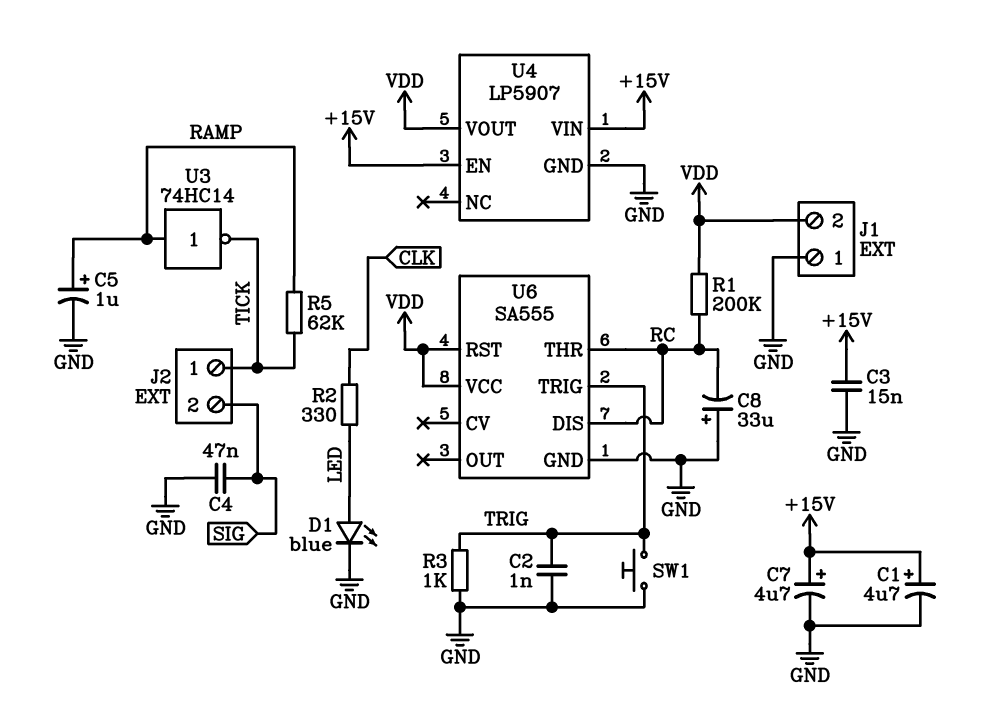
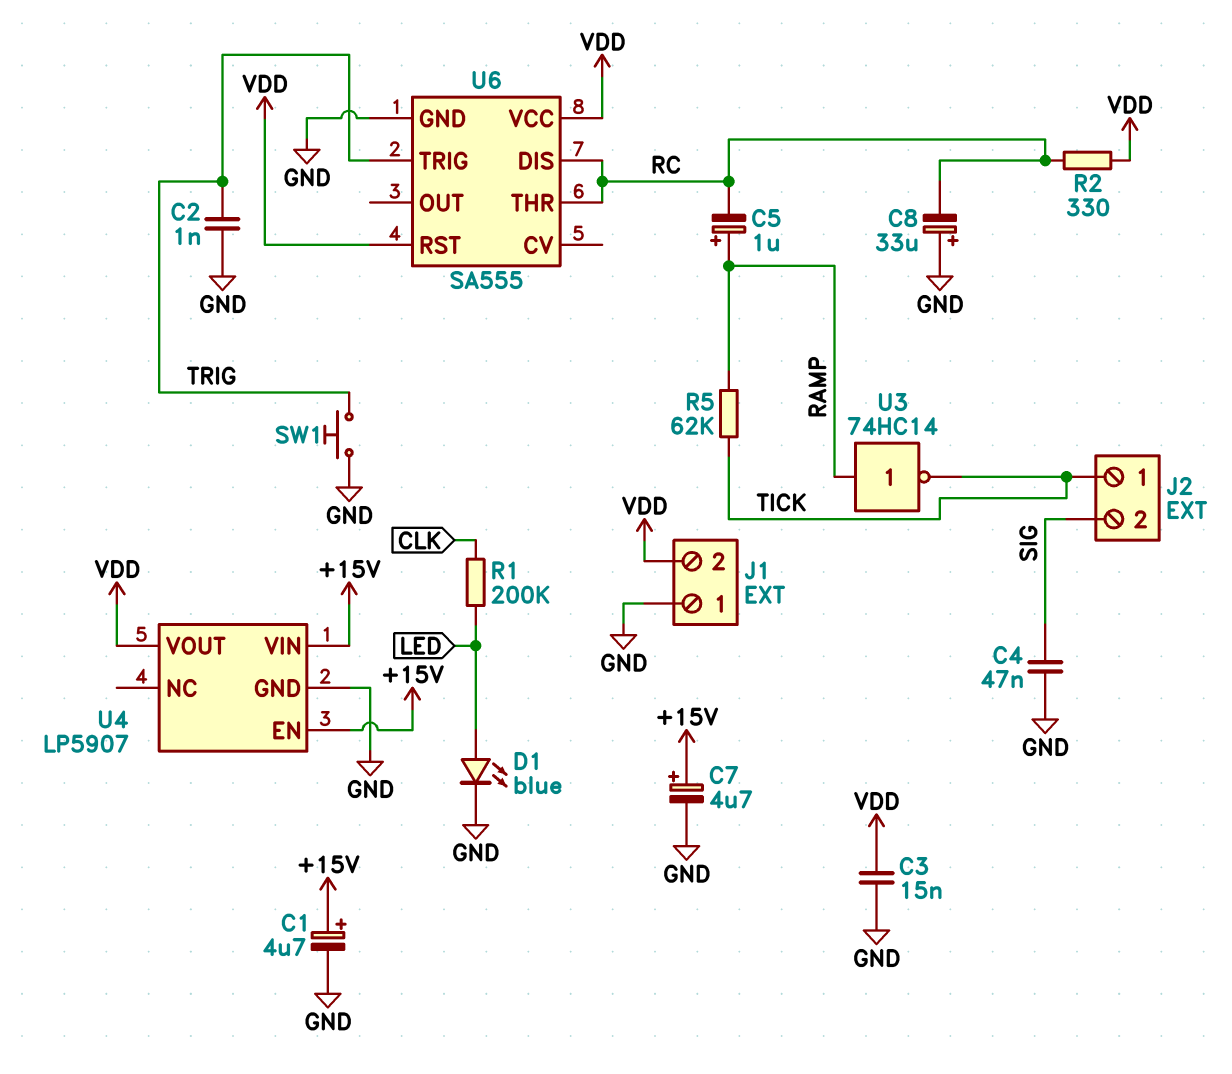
C3: 15nF (+15V, GND) -> 15nF (GND, VDD)
C5: 1uF (plus RAMP, minus GND) -> 1uF (plus RAMP, minus RC)
R1: 200k (RC, VDD) -> 200k (CLK, LED)
R2: 330 (CLK, LED) -> 330 (RC, VDD)
R3: 1k (GND, TRIG) -> none

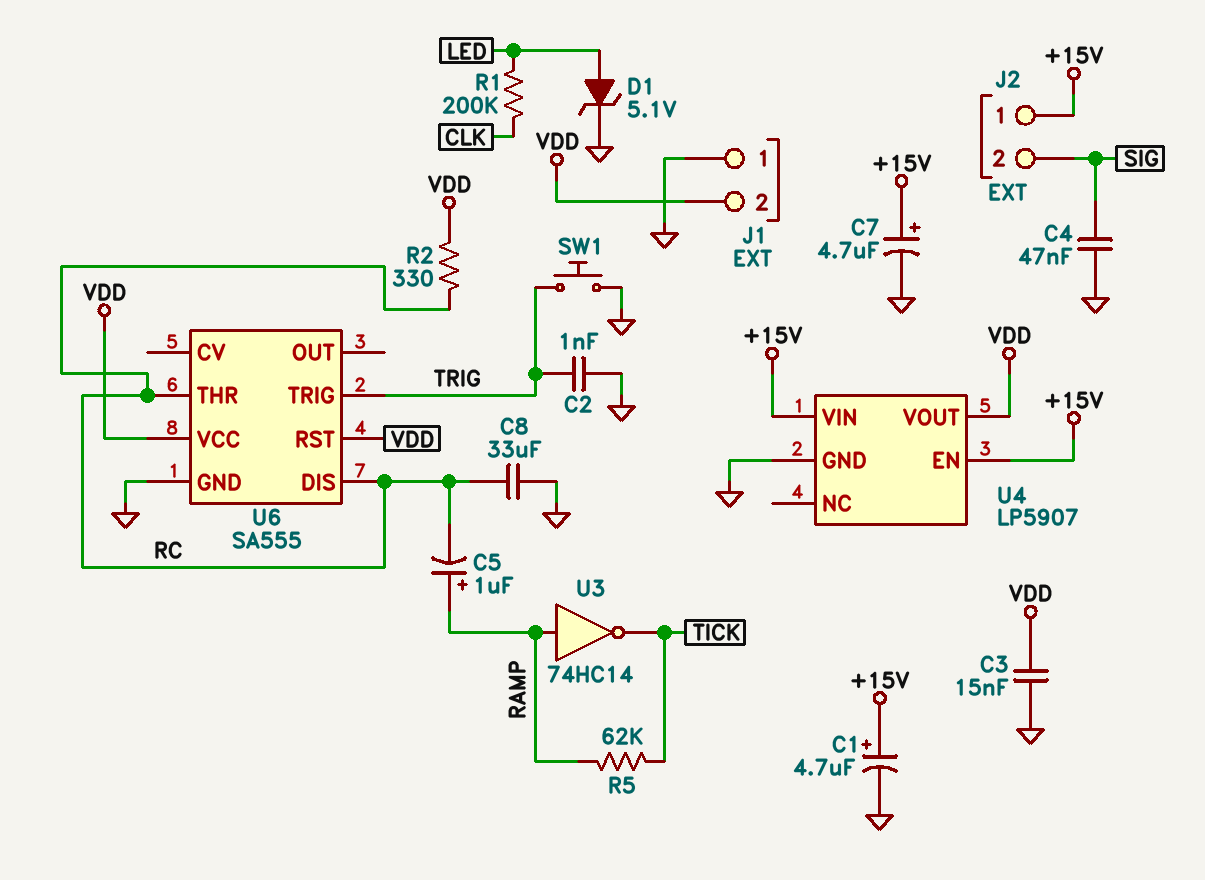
C8: 33uF (plus GND, minus RC) -> 33uF (GND, RC)
D1: LED blue (A LED, K GND) -> zener 5.1V (A LED, K GND)
J2 pin 1: TICK -> +15V

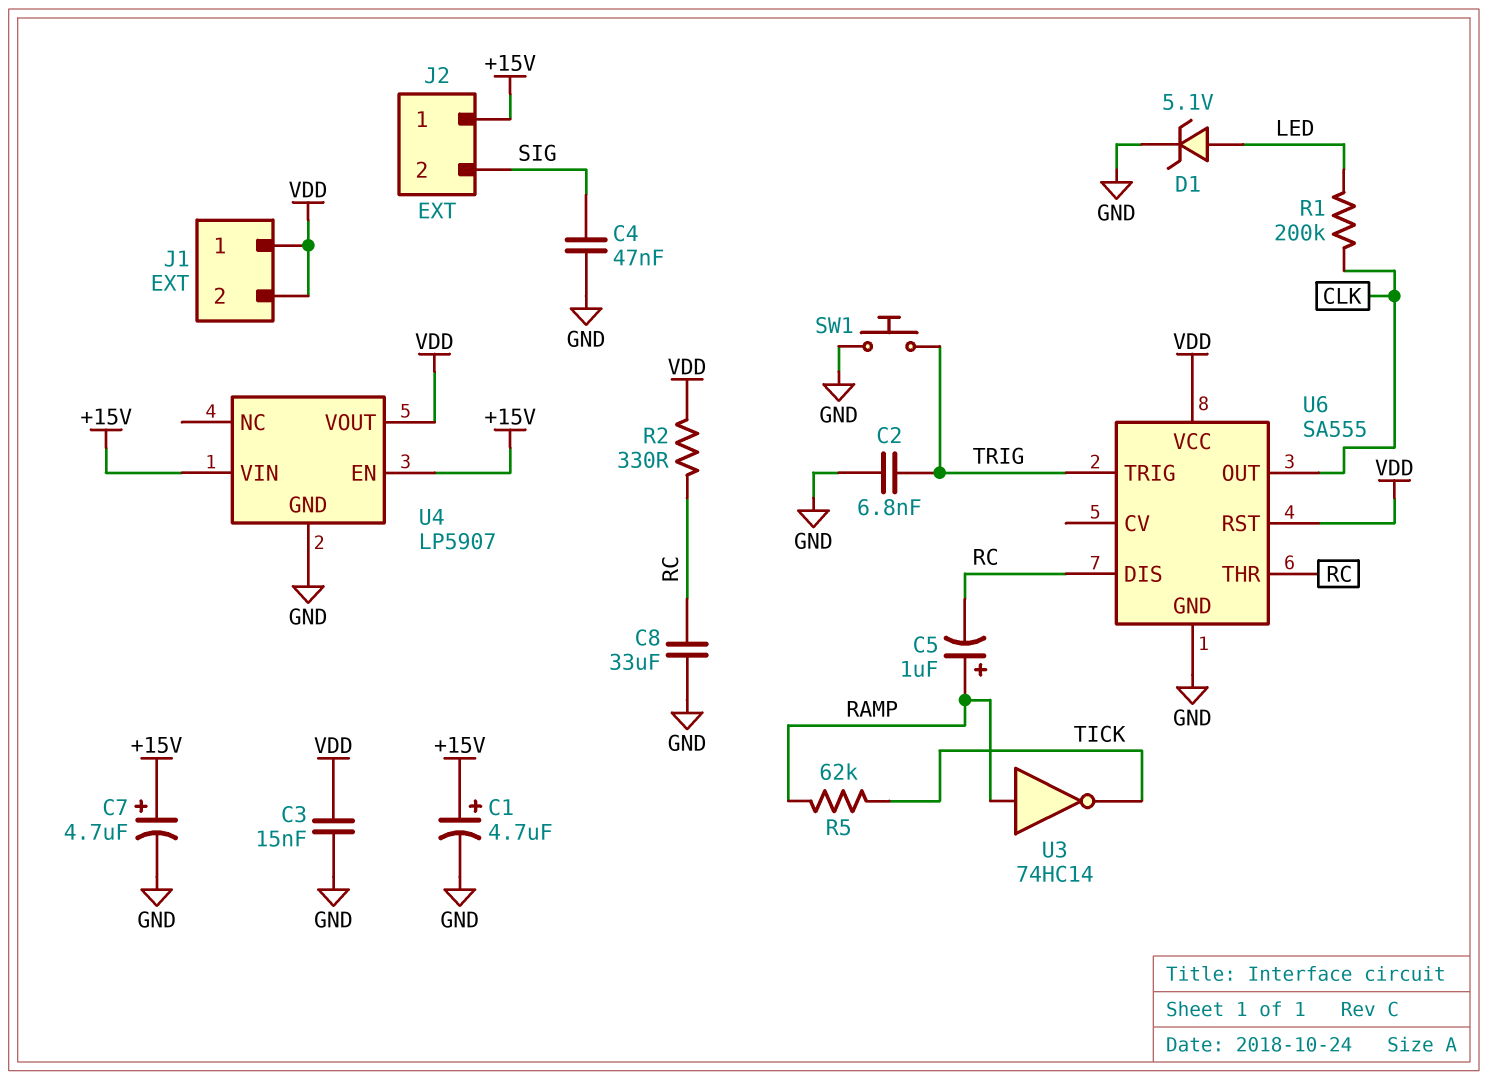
C2: 1nF (GND, TRIG) -> 6.8nF (GND, TRIG)
J1 pin 1: GND -> VDD
U6 pin OUT: none -> CLK

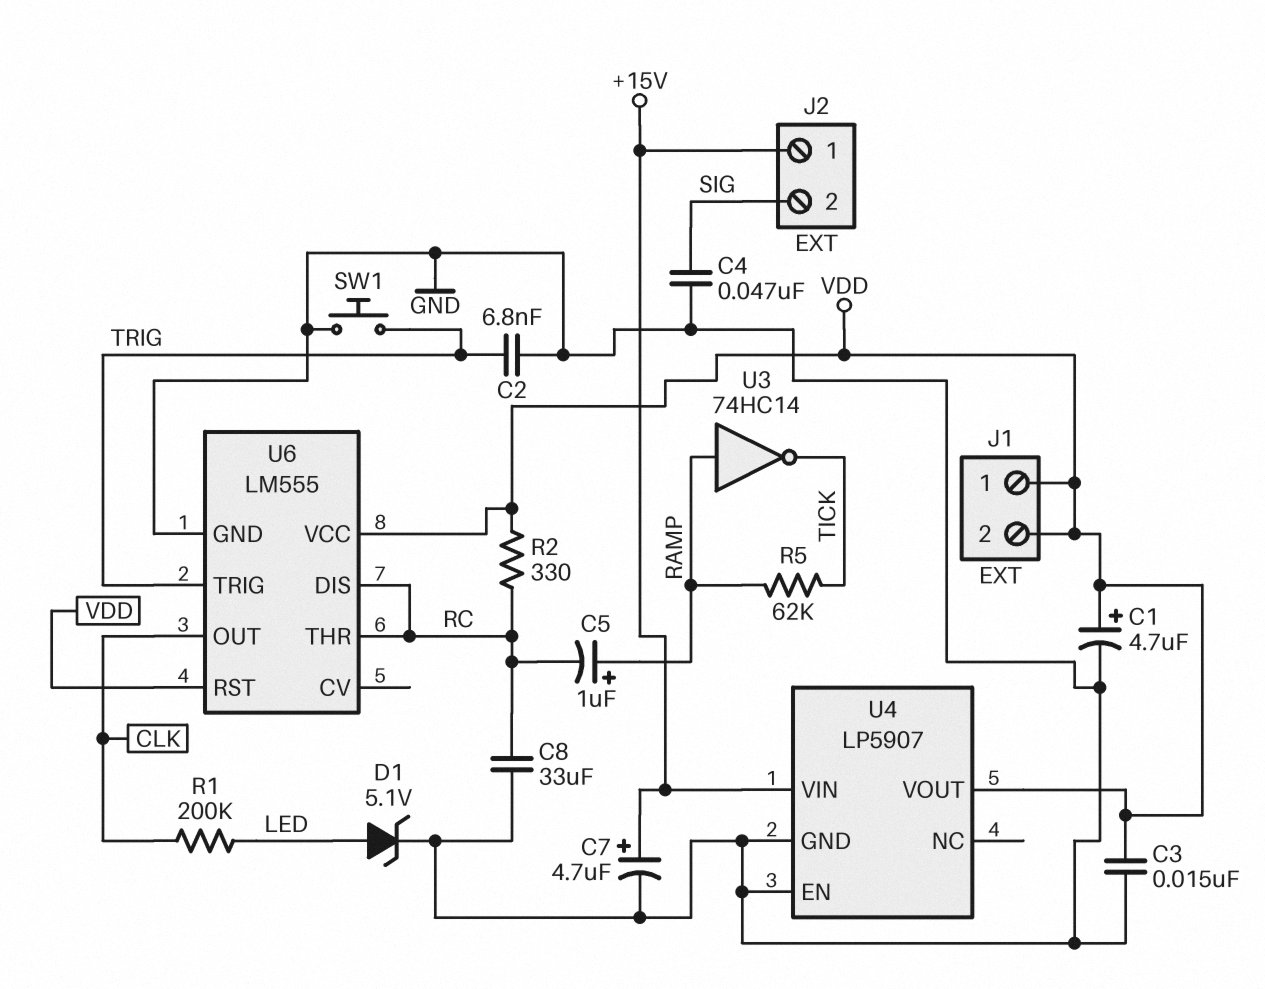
C1: 4.7uF (plus +15V, minus GND) -> 4.7uF (plus VDD, minus GND)
U4 pin EN: +15V -> GND
U6: SA555 -> LM555

